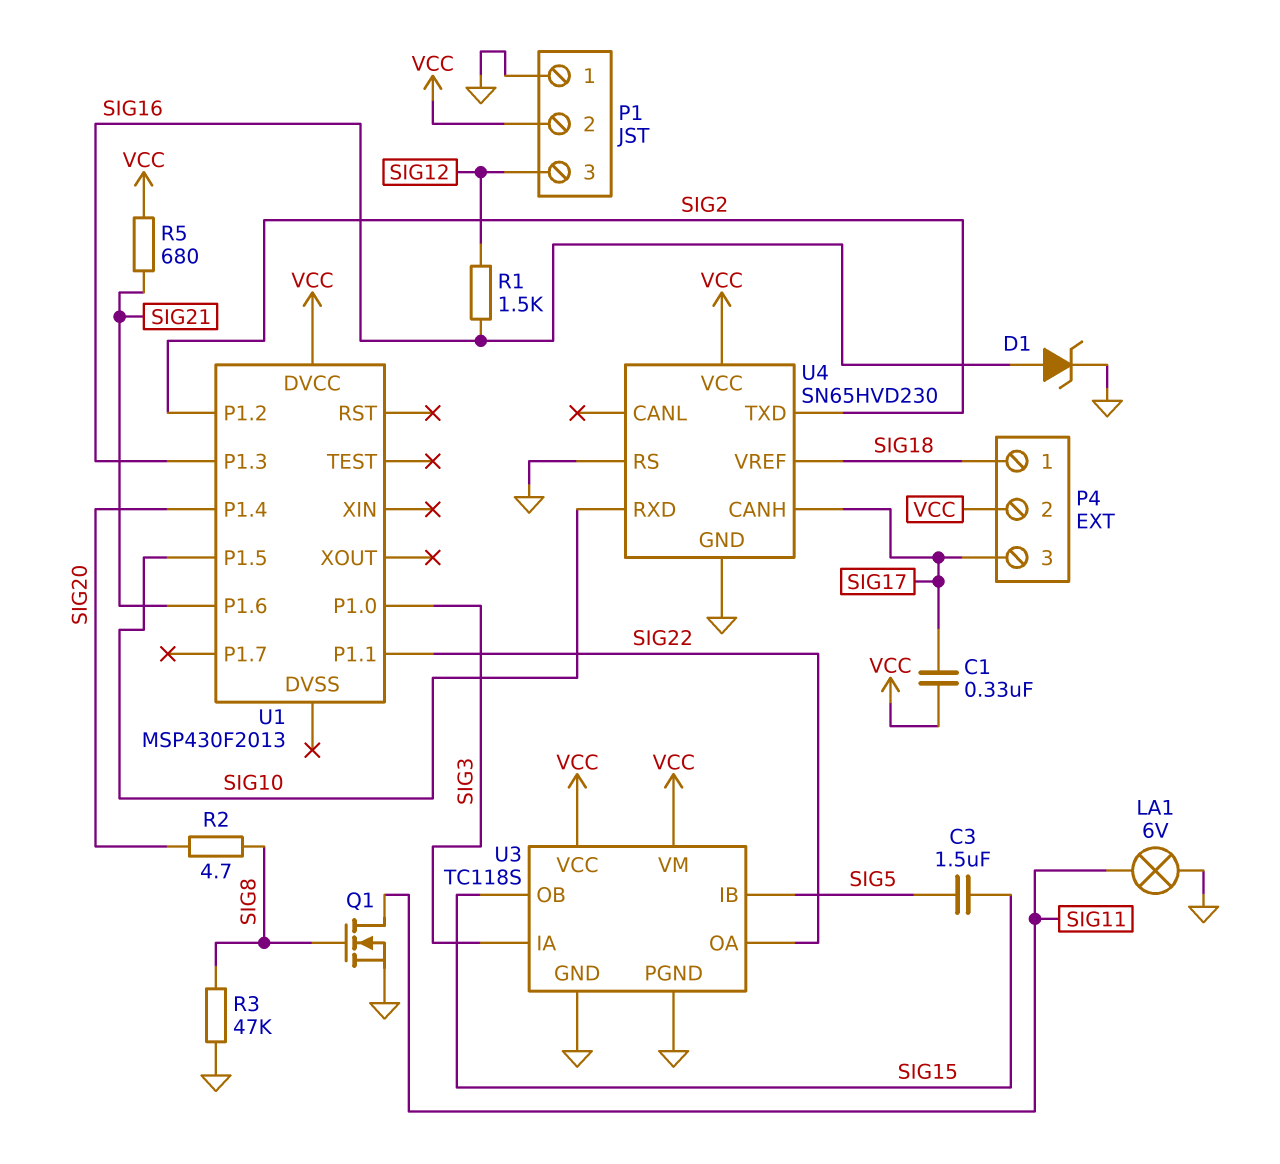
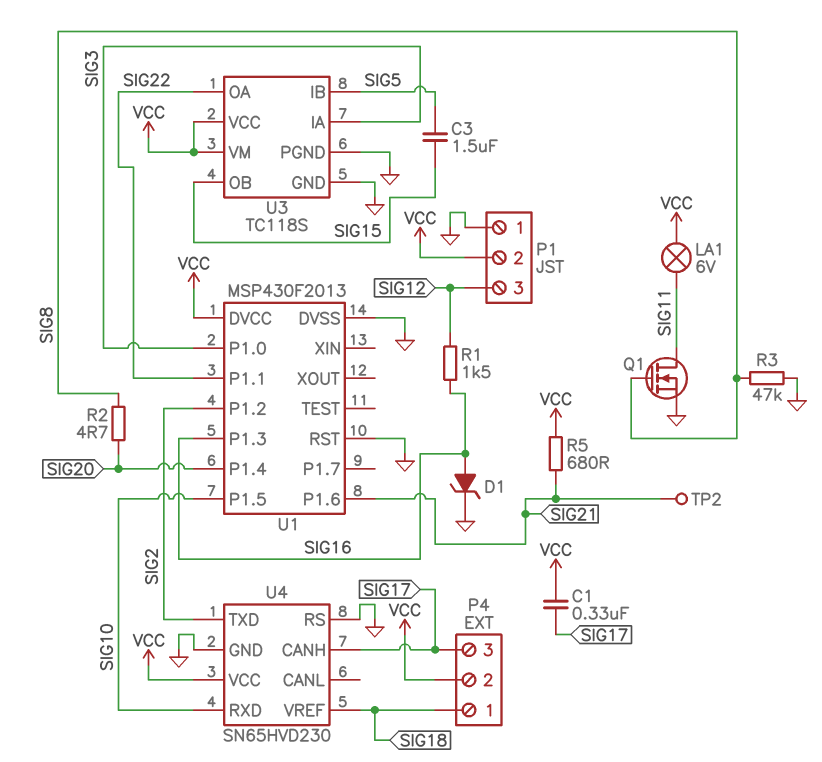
LA1: lamp 6V (GND, SIG11) -> lamp 6V (SIG11, VCC)
TP2: none -> test point (SIG21)
U1 pin DVSS: none -> GND
U1 pin RST: none -> GND

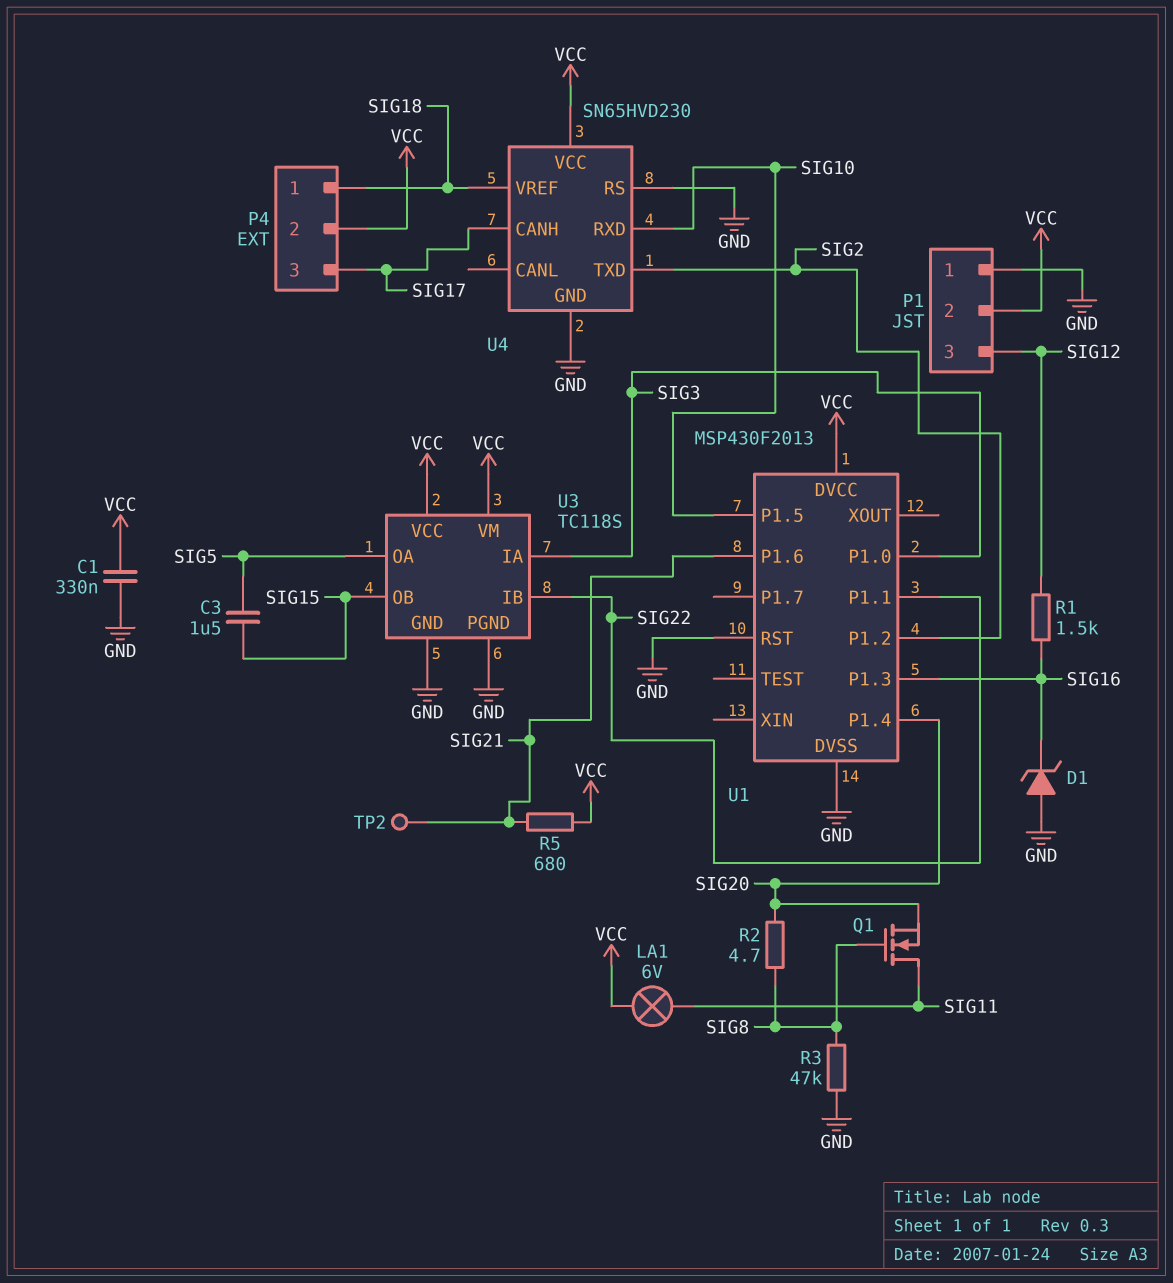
C1: 330nF (SIG17, VCC) -> 330nF (GND, VCC)
D1: zener (A SIG16, K GND) -> zener (A GND, K SIG16)
Q1: NMOS (G SIG8, D SIG11, S GND) -> NMOS (G SIG8, D SIG11, S SIG20)
U3 pin IB: SIG5 -> SIG22
U3 pin OA: SIG22 -> SIG5

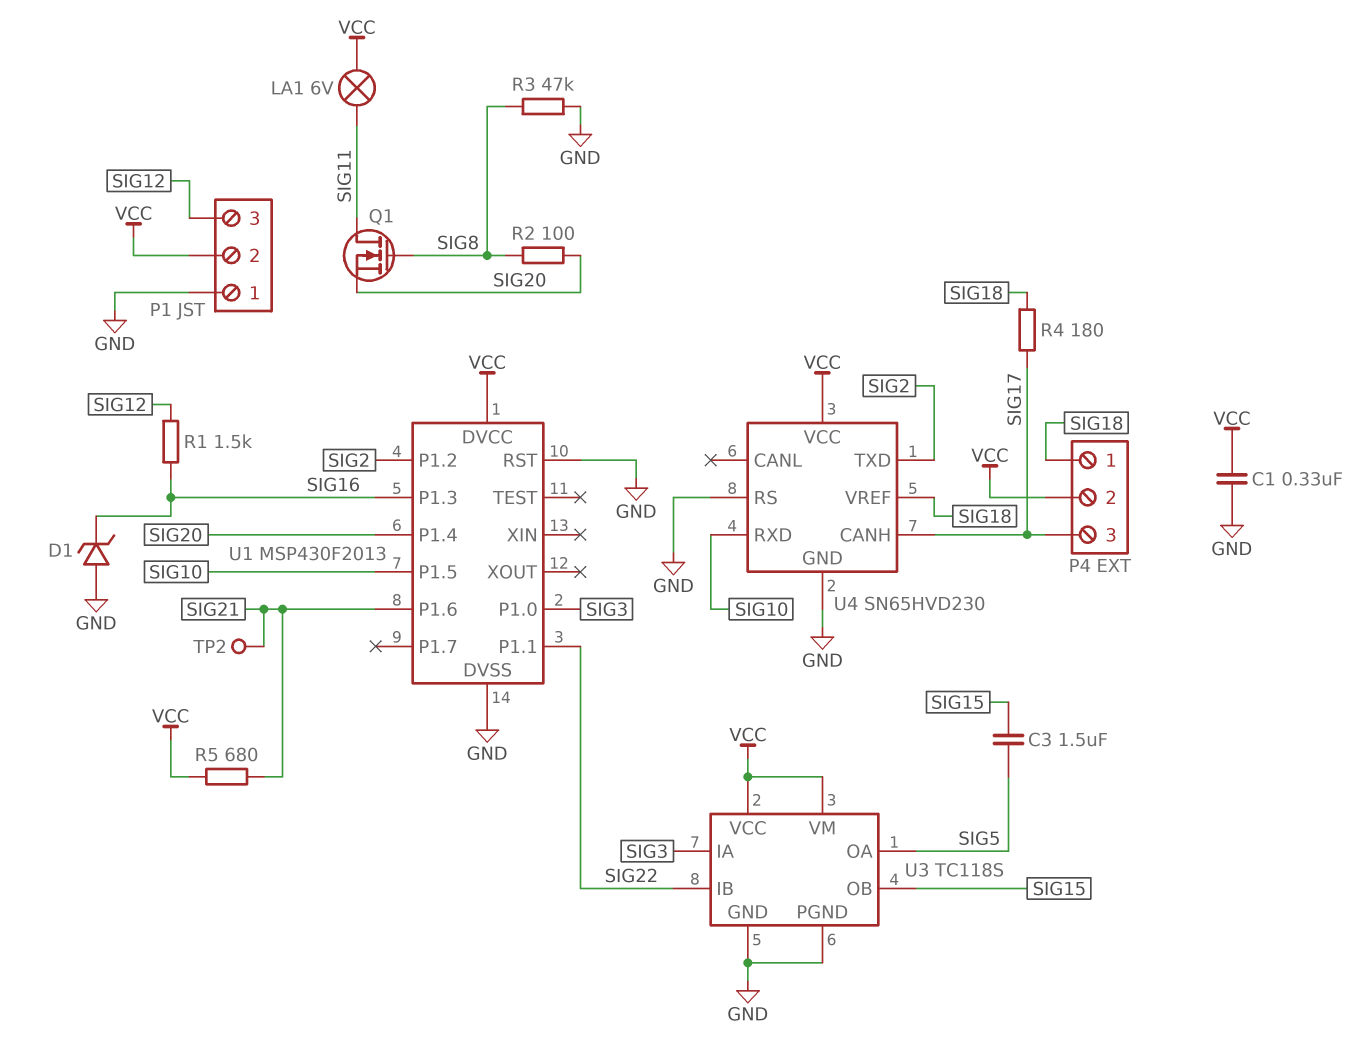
R2: 4.7 (SIG8, SIG20) -> 100 (SIG8, SIG20)
R4: none -> 180 (SIG17, SIG18)

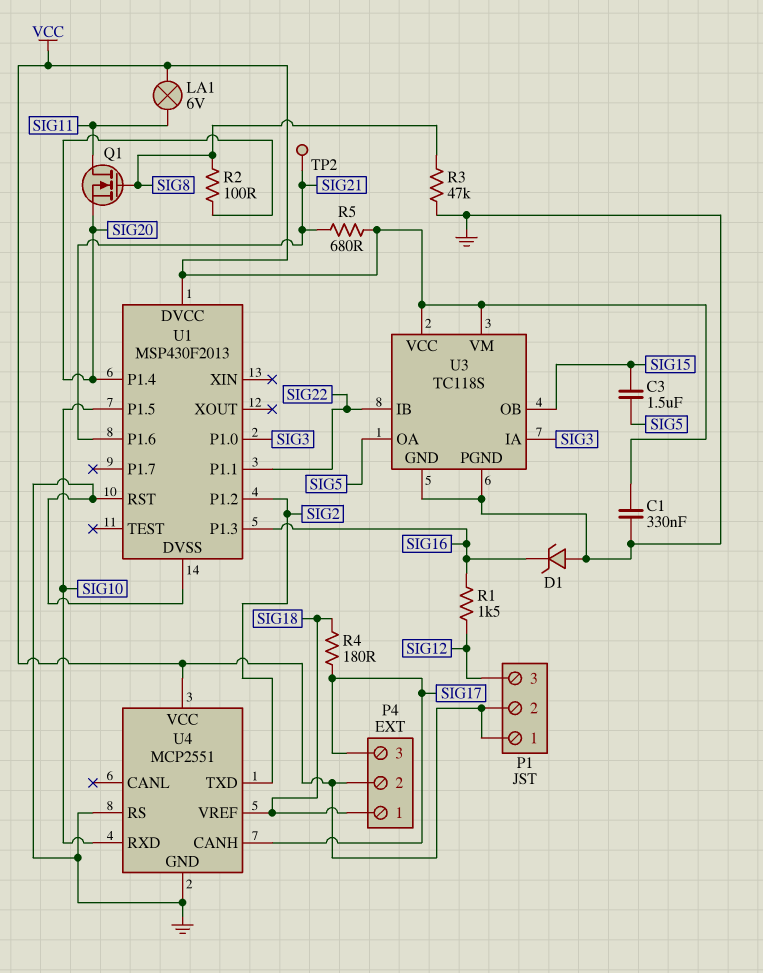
P1 pin 1: GND -> VCC
U4: SN65HVD230 -> MCP2551

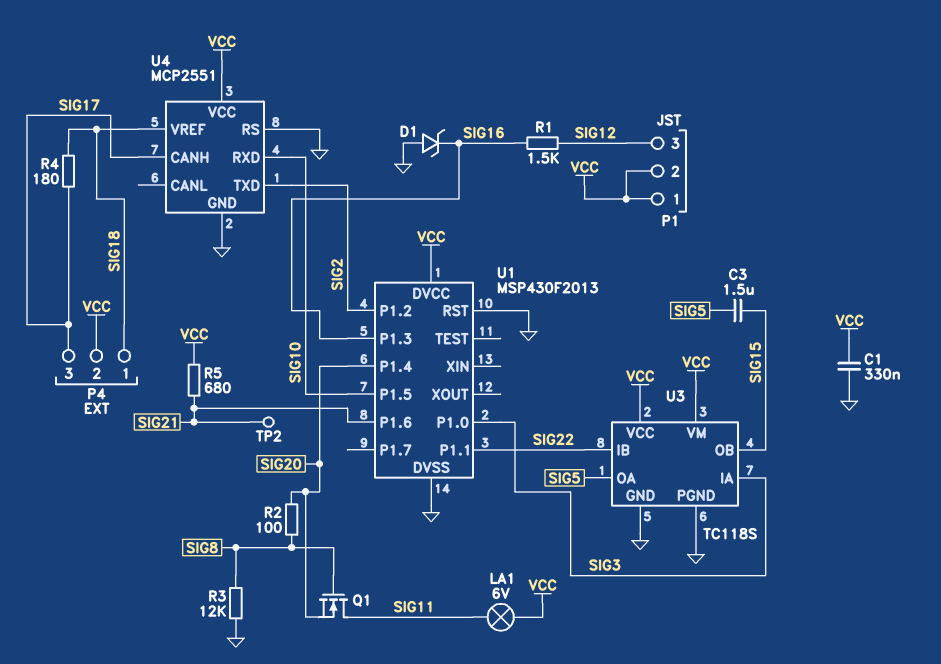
R3: 47k (GND, SIG8) -> 12k (GND, SIG8)

